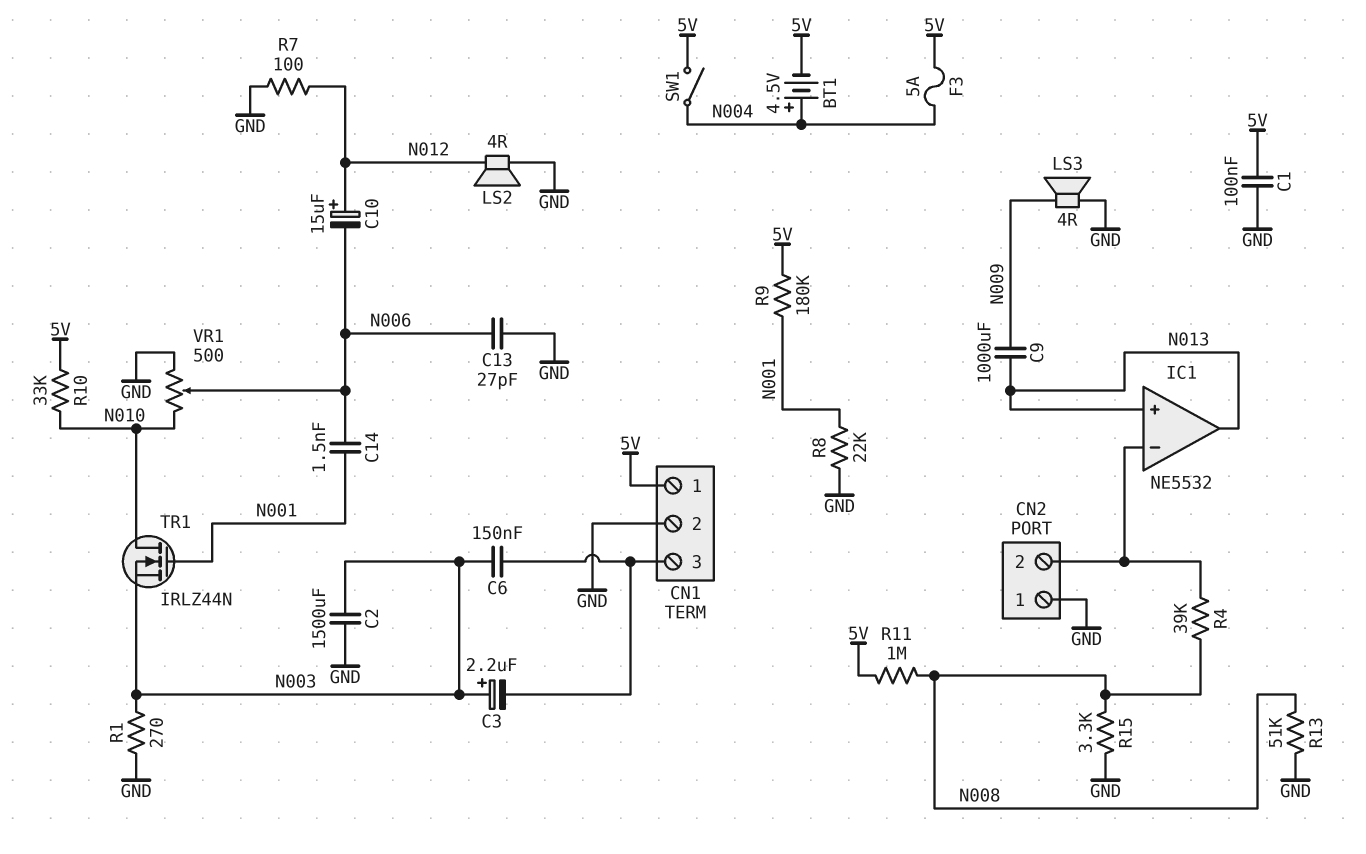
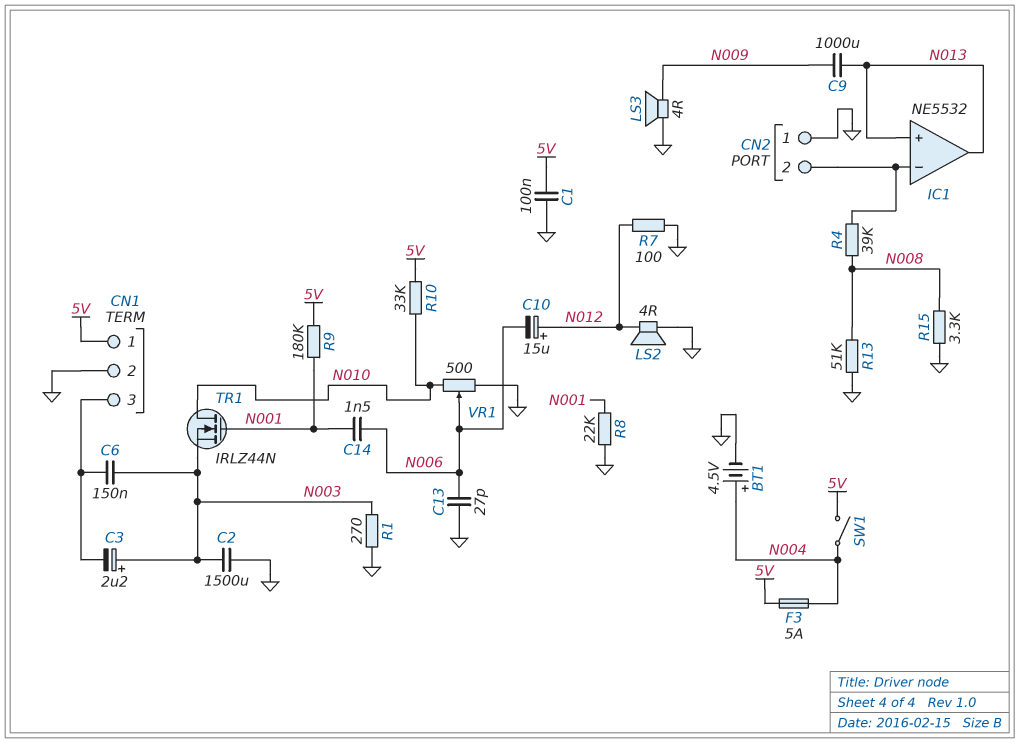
BT1: 4.5V (plus N004, minus 5V) -> 4.5V (plus N004, minus GND)
R11: 1M (5V, N008) -> none

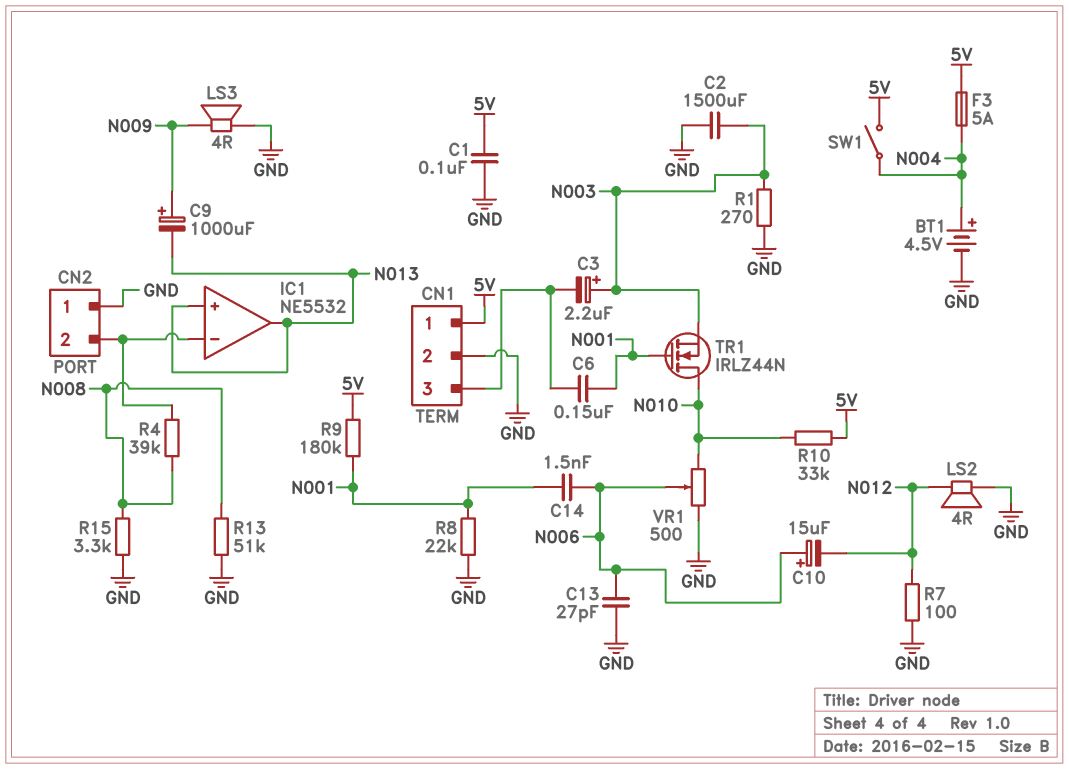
C6: 150nF (CN1/3, N003) -> 150nF (CN1/3, N001)
C9: 1000uF (N009, N013) -> 1000uF (plus N009, minus N013)
C10: 15uF (plus N012, minus N006) -> 15uF (plus N006, minus N012)

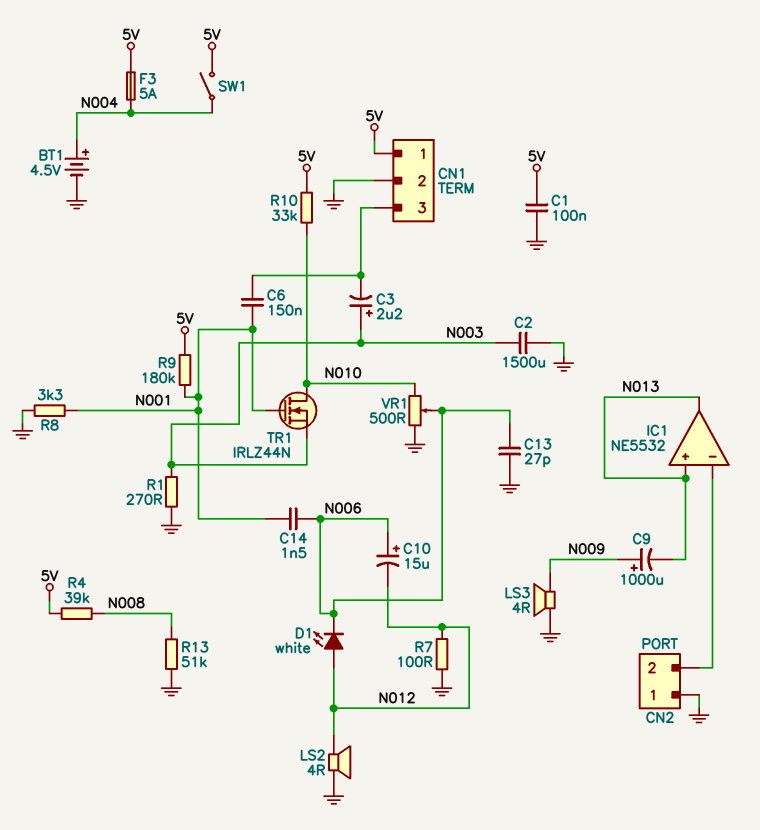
D1: none -> LED white (A N012, K N006)
R4: 39k (CN2/2, N008) -> 39k (5V, N008)
R8: 22k (GND, N001) -> 3.3k (GND, N001)
R15: 3.3k (GND, N008) -> none

